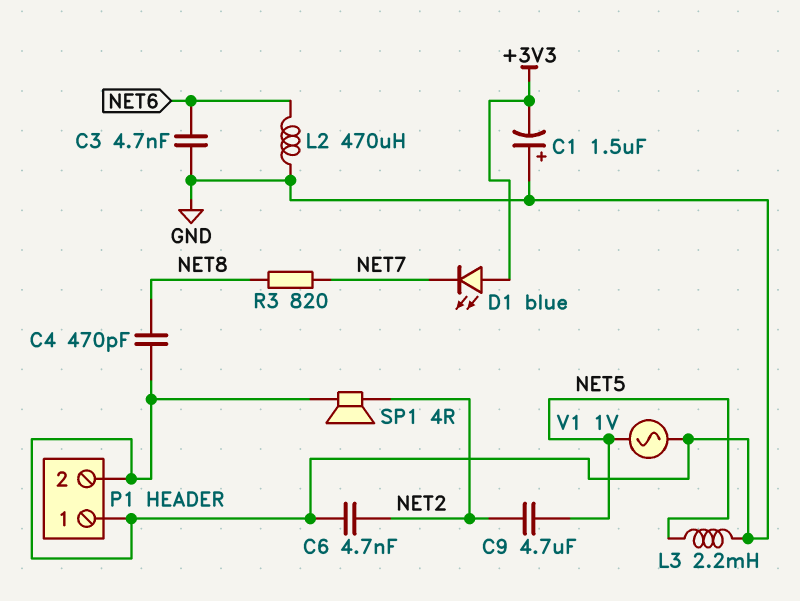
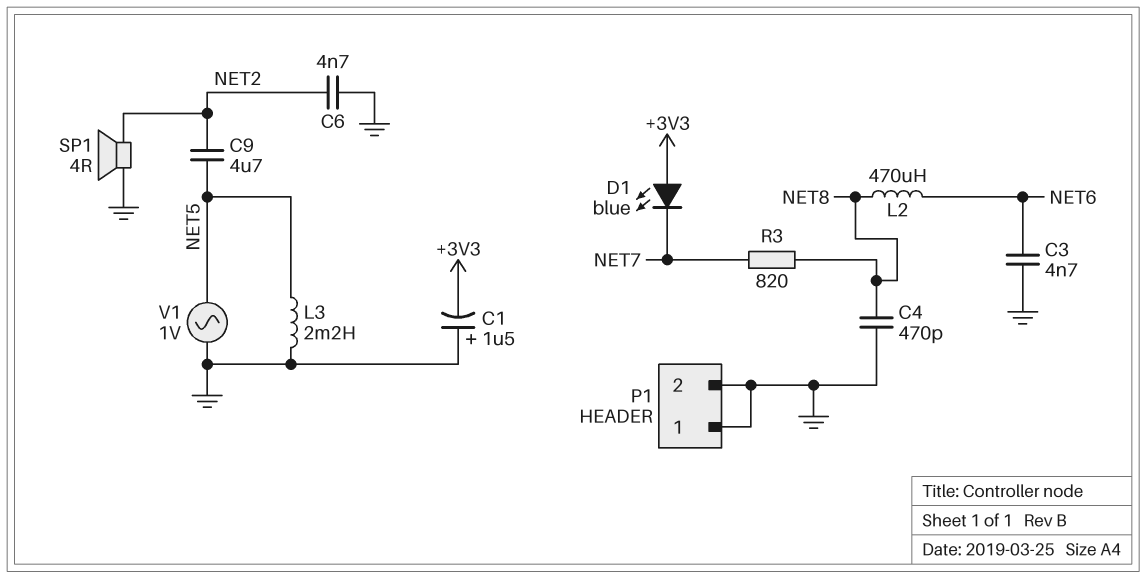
L2: 470uH (GND, NET6) -> 470uH (NET6, NET8)

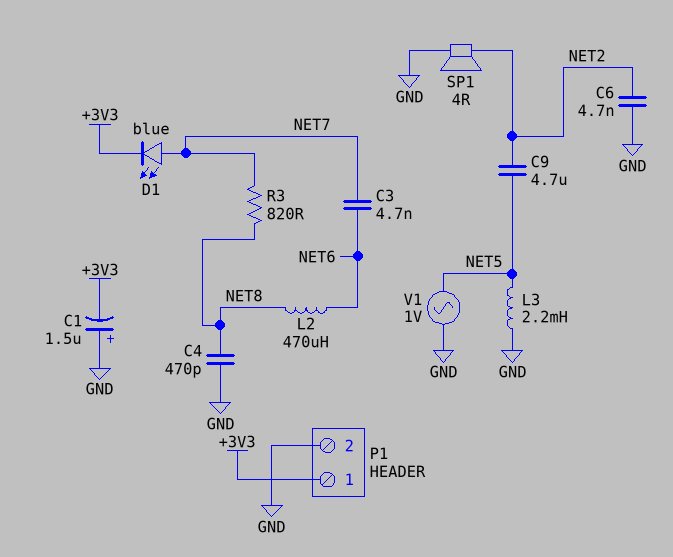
C3: 4.7nF (GND, NET6) -> 4.7nF (NET6, NET7)
D1: LED blue (A +3V3, K NET7) -> LED blue (A NET7, K +3V3)
P1 pin 1: GND -> +3V3

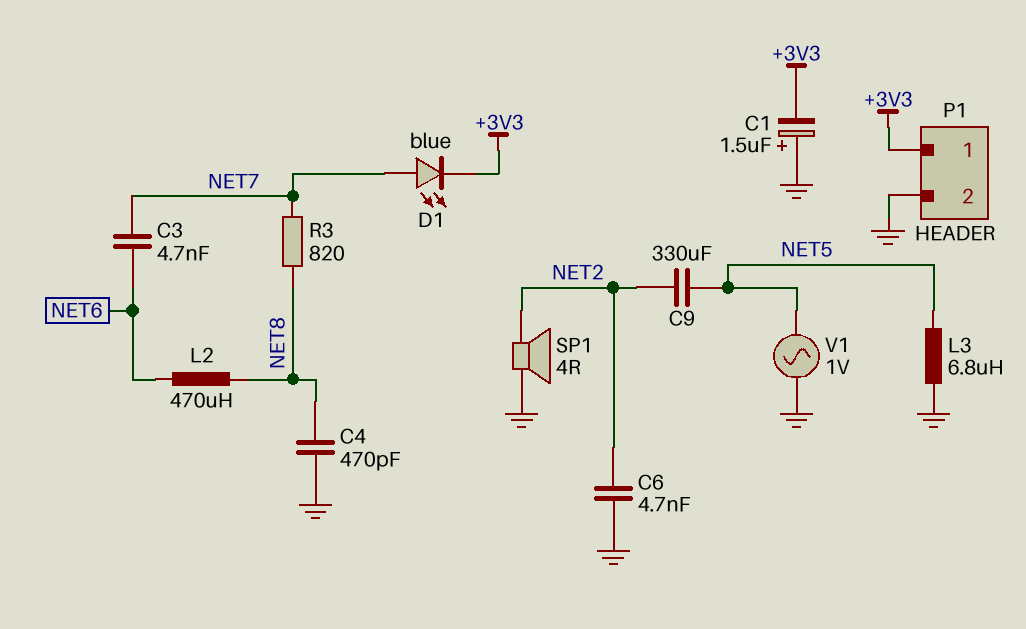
C9: 4.7uF (NET2, NET5) -> 330uF (NET2, NET5)
L3: 2.2mH (GND, NET5) -> 6.8uH (GND, NET5)

